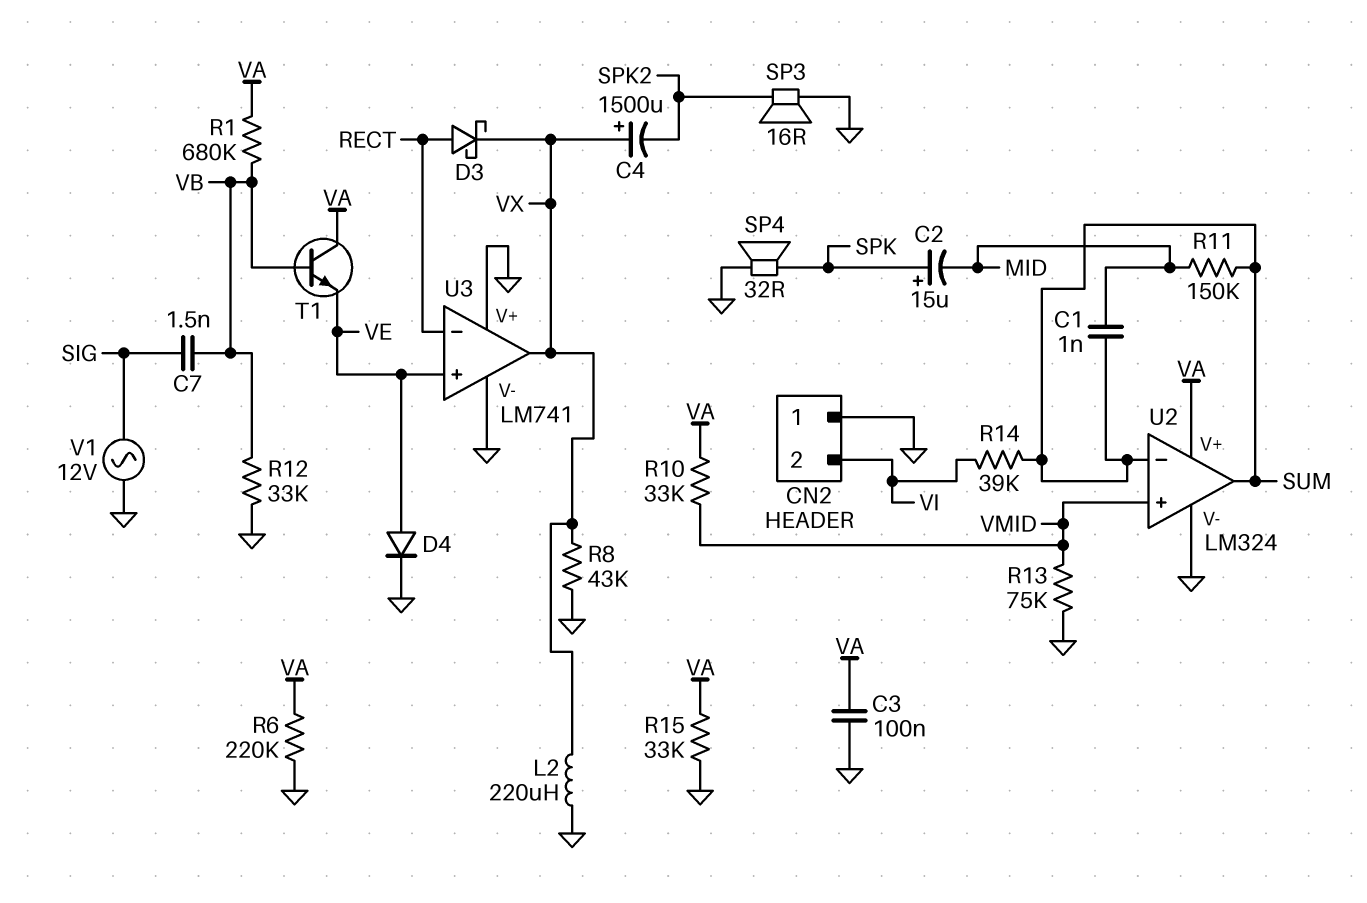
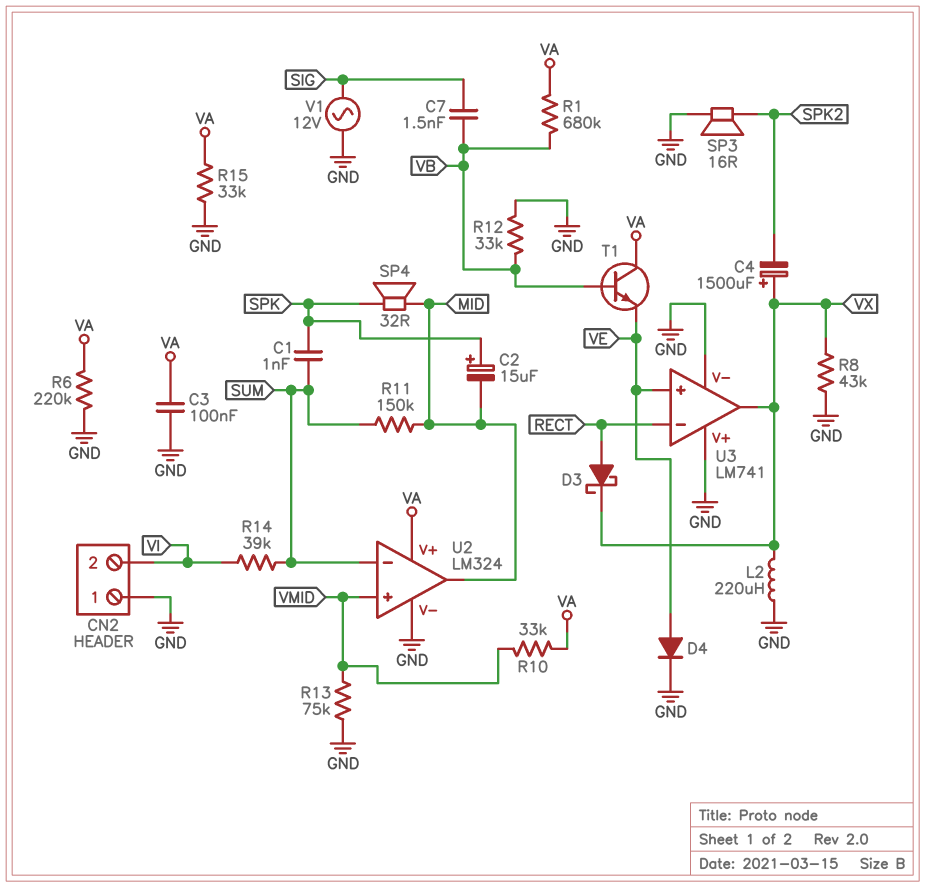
C1: 1nF (MID, SUM) -> 1nF (SPK, SUM)
SP4: speaker 32R (GND, SPK) -> speaker 32R (MID, SPK)
U2 pin out: SUM -> MID

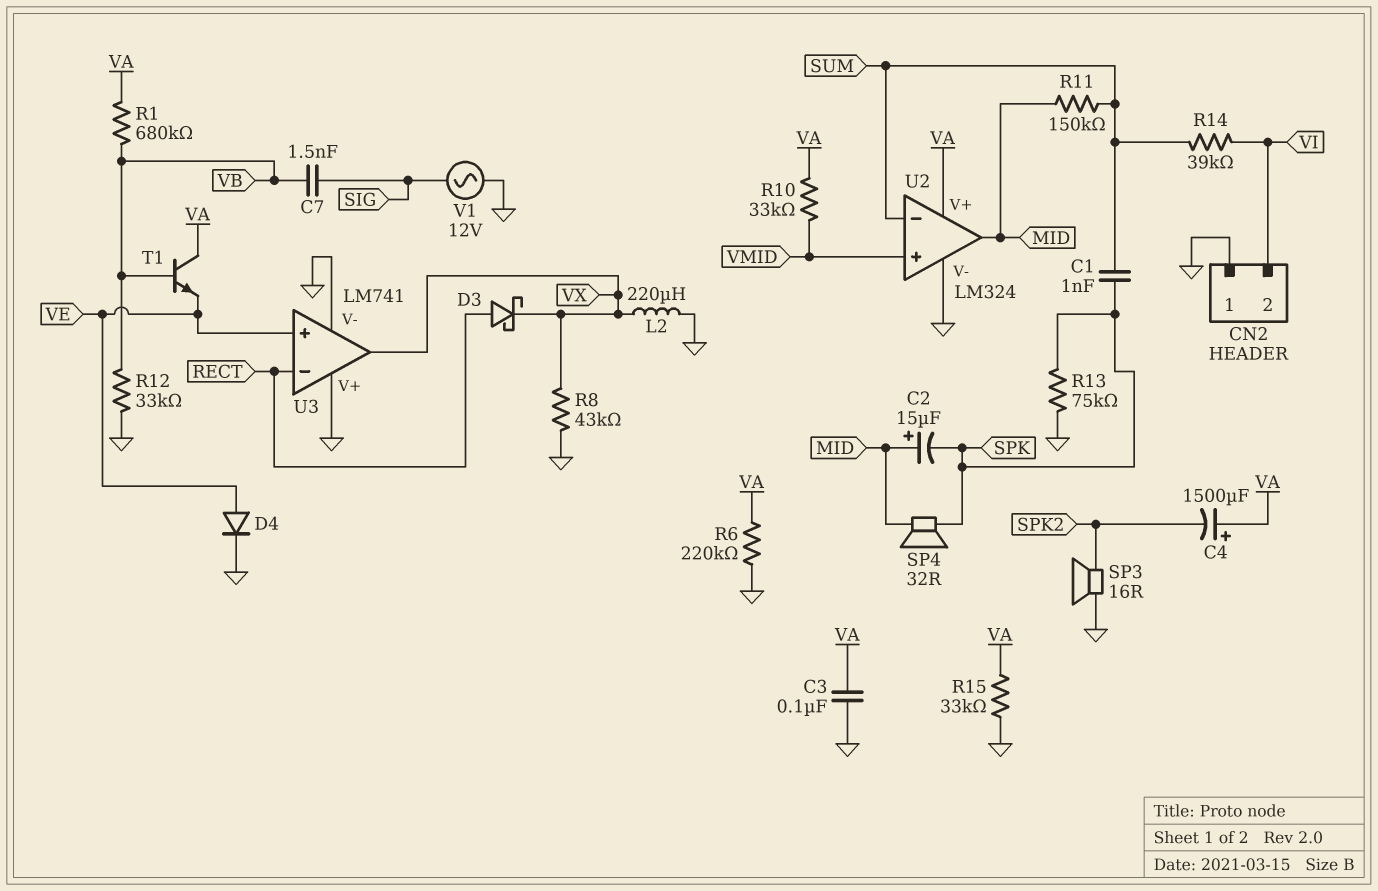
C2: 15uF (plus SPK, minus MID) -> 15uF (plus MID, minus SPK)
C4: 1500uF (plus VX, minus SPK2) -> 1500uF (plus VA, minus SPK2)
R13: 75k (GND, VMID) -> 75k (GND, SPK)

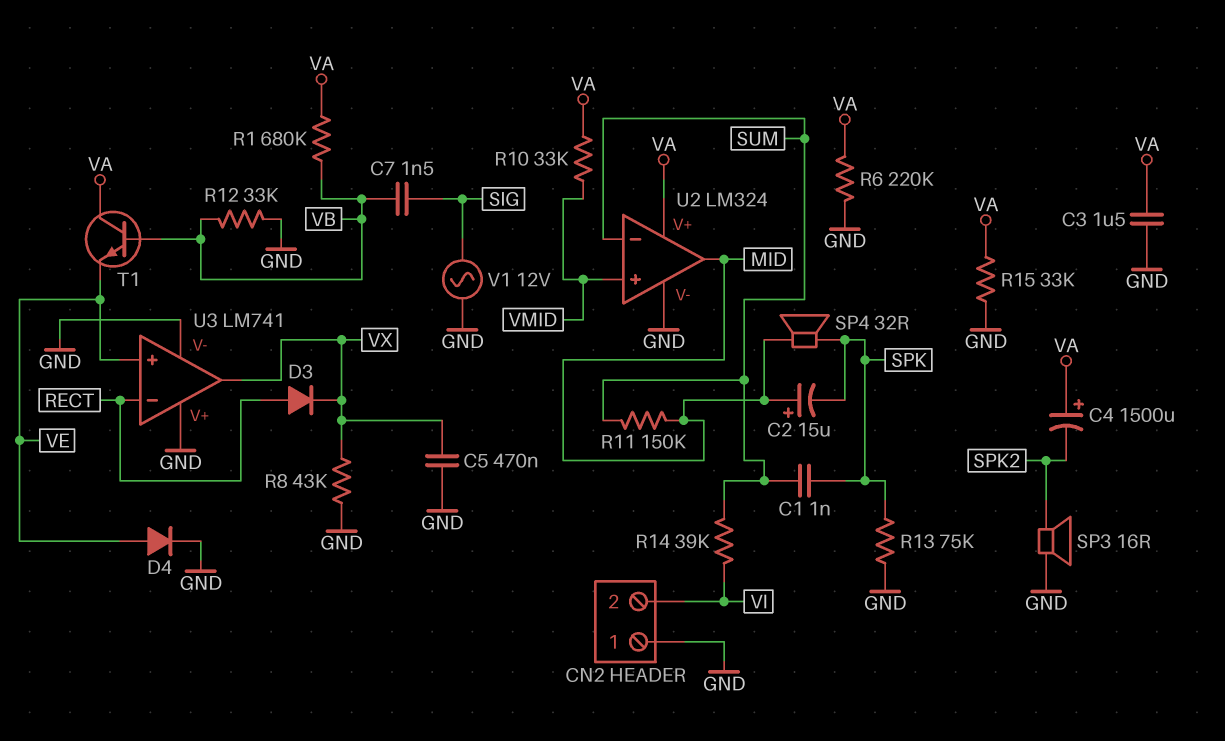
C3: 100nF (GND, VA) -> 1.5uF (GND, VA)
C5: none -> 470nF (GND, VX)
D3: schottky (A RECT, K VX) -> diode (A RECT, K VX)
L2: 220uH (GND, VX) -> none

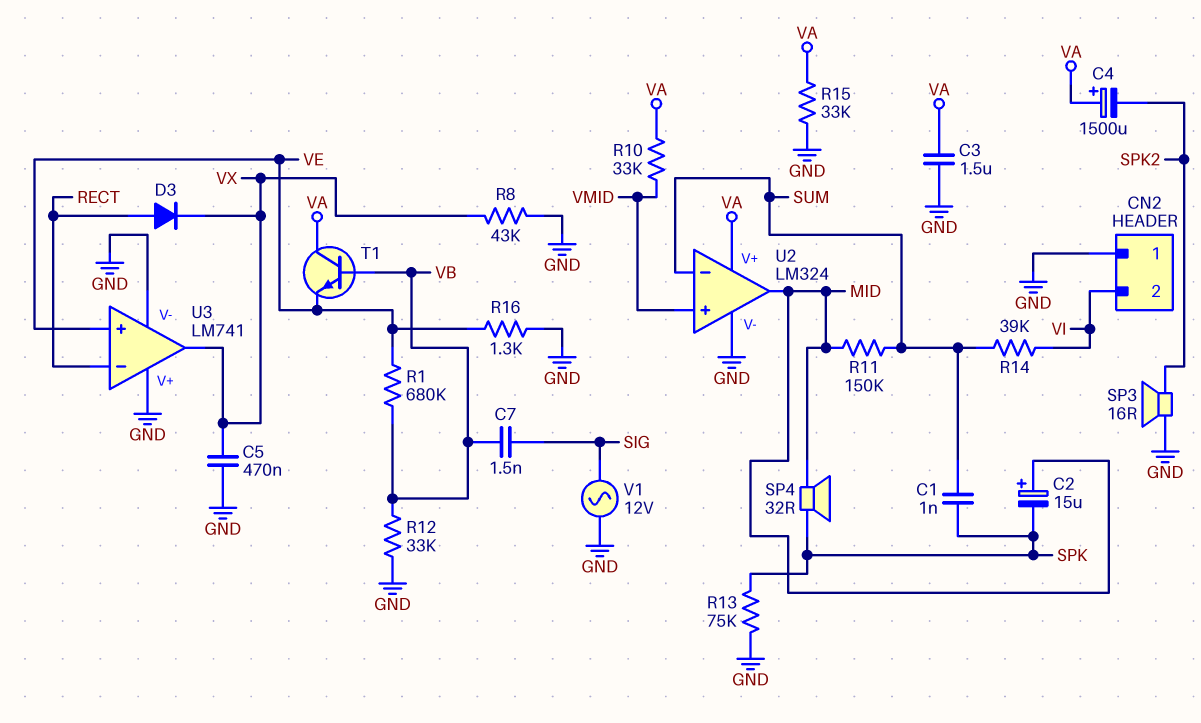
D4: diode (A VE, K GND) -> none
R1: 680k (VA, VB) -> 680k (VB, VE)
R6: 220k (GND, VA) -> none
R16: none -> 1.3k (GND, VE)

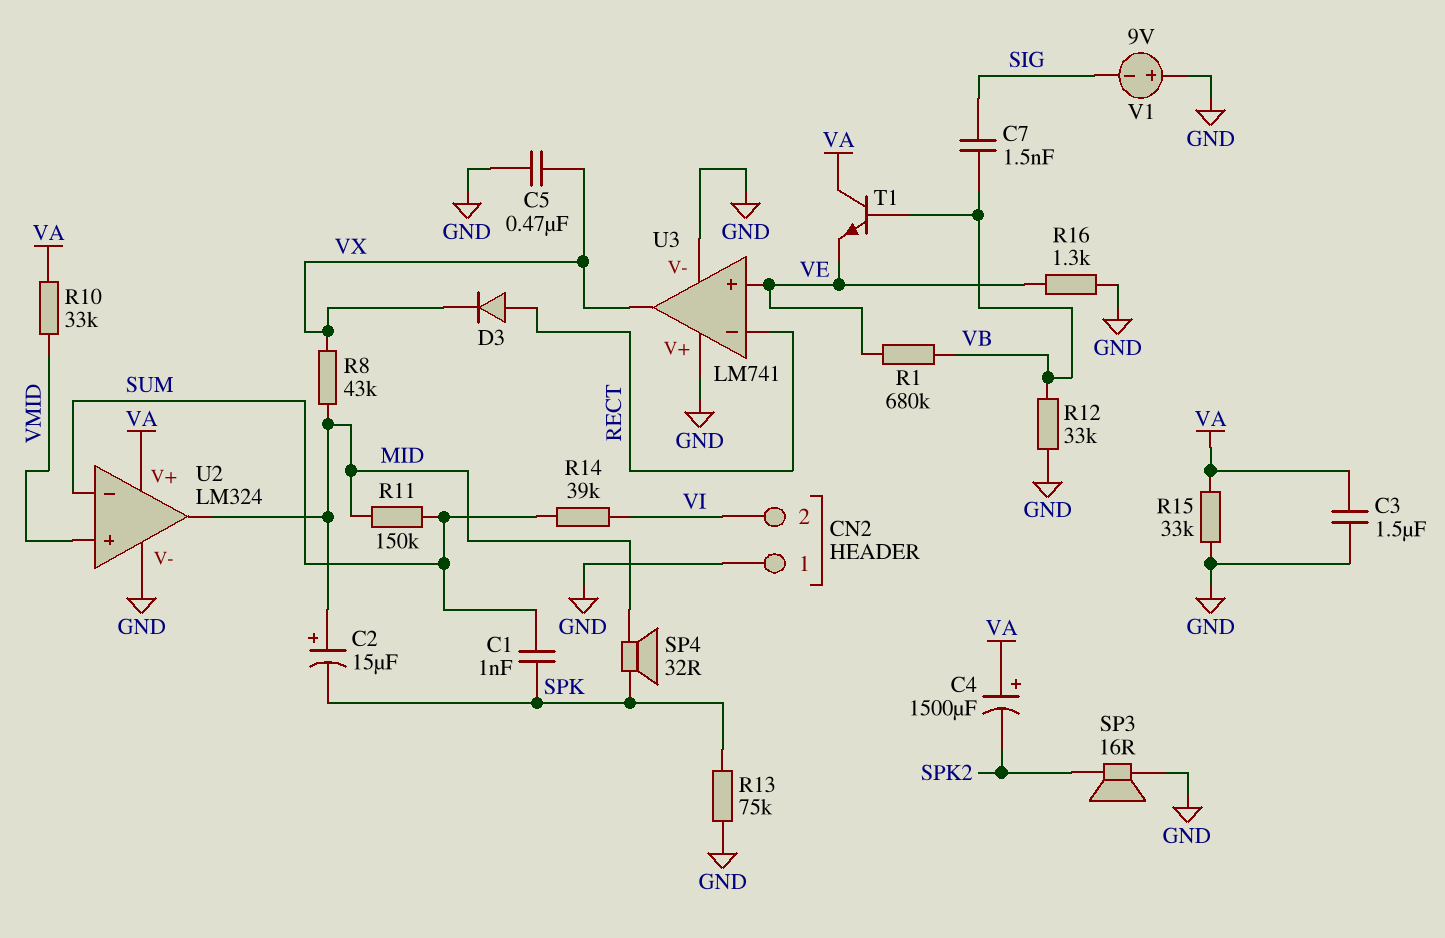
R8: 43k (GND, VX) -> 43k (MID, VX)
V1: AC 12V (GND, SIG) -> 9V (plus GND, minus SIG)

